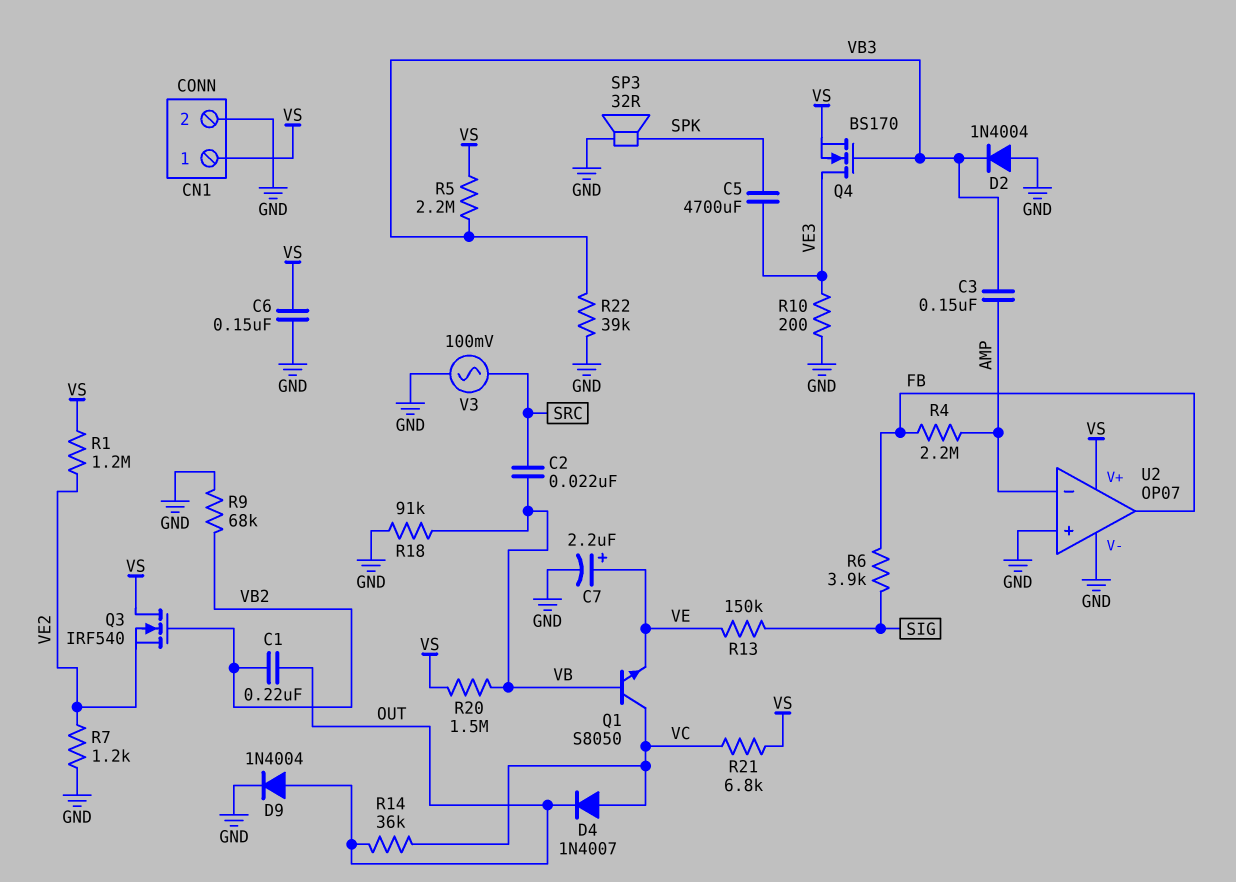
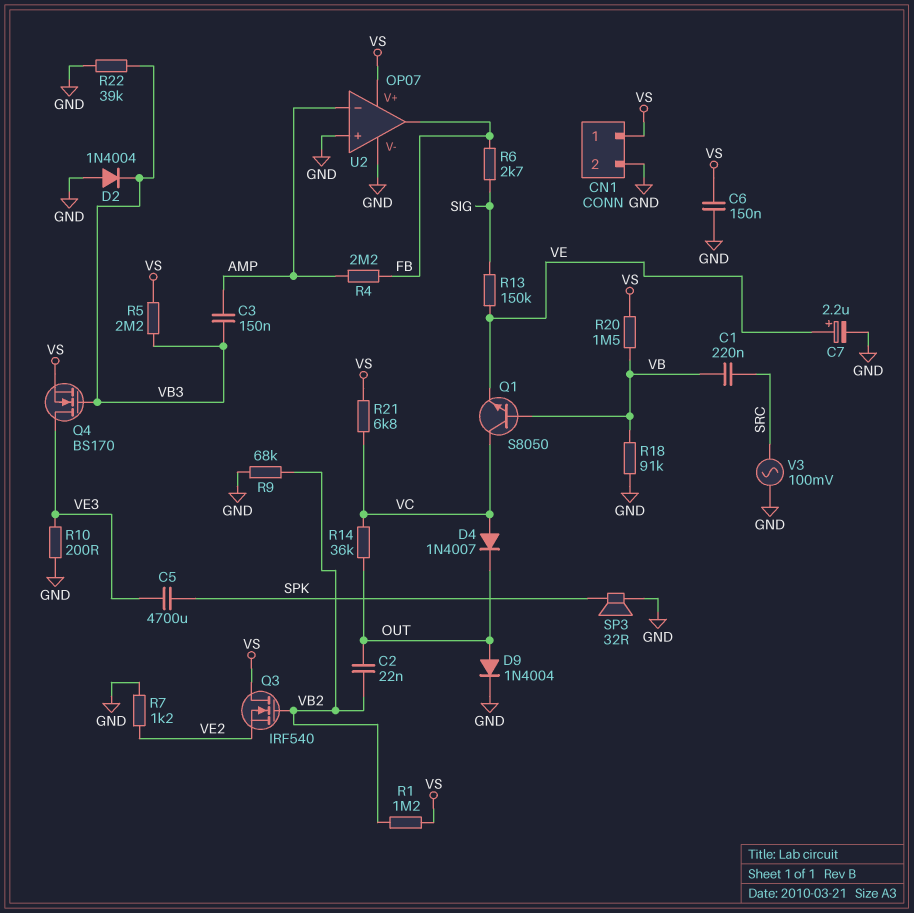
C1: 220nF (OUT, VB2) -> 220nF (SRC, VB)
C2: 22nF (SRC, VB) -> 22nF (OUT, VB2)
R1: 1.2M (VE2, VS) -> 1.2M (VB2, VS)
R6: 3.9k (FB, SIG) -> 2.7k (FB, SIG)

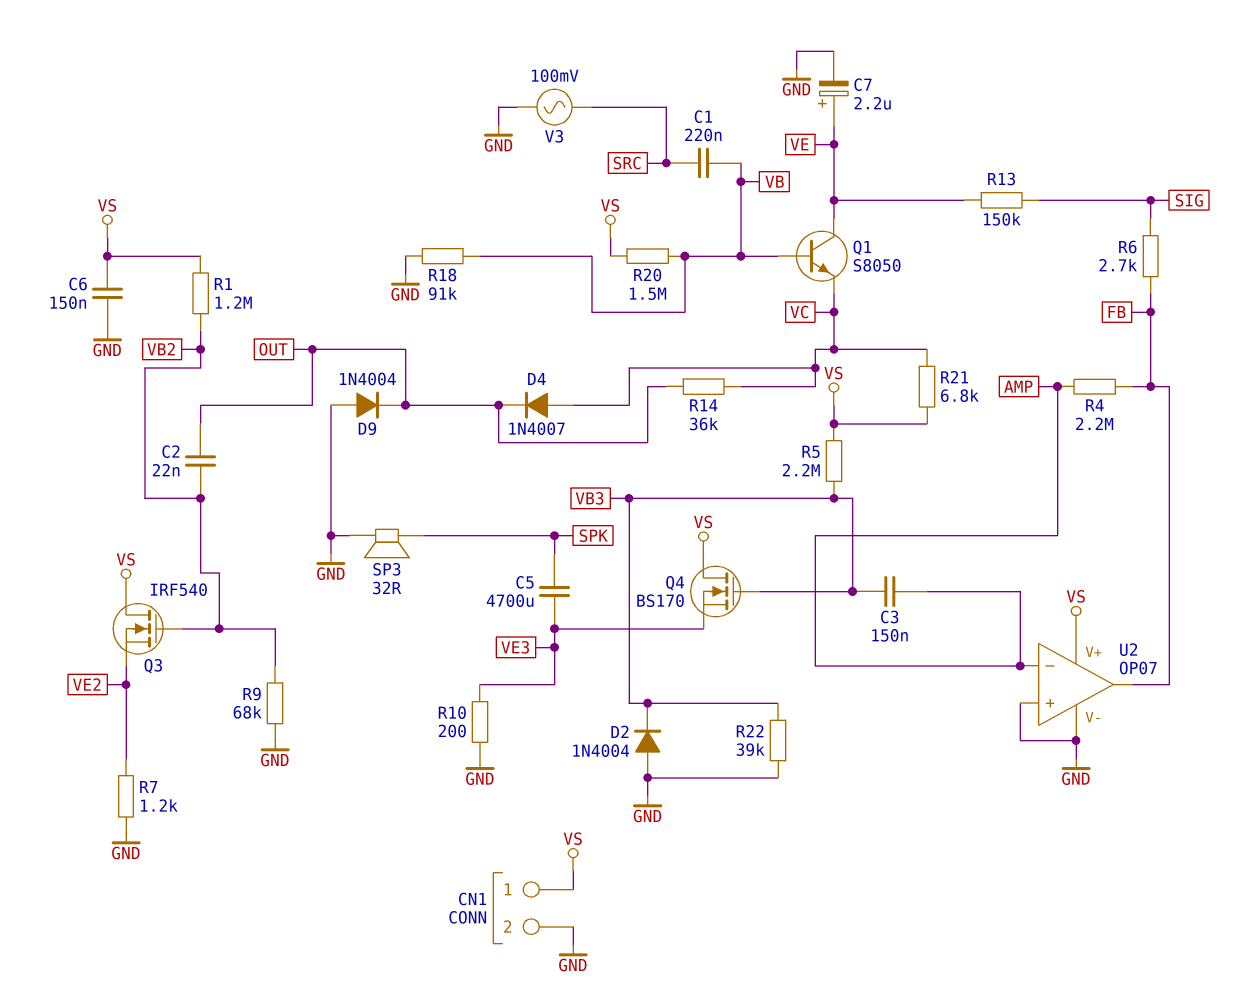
D9: diode 1N4004 (A OUT, K GND) -> diode 1N4004 (A GND, K OUT)
Q1: NPN S8050 (B VB, C VC, E VE) -> NPN S8050 (B VB, C VE, E VC)
Q4: NMOS BS170 (G VB3, D VE3, S VS) -> NMOS BS170 (G VB3, D VS, S VE3)

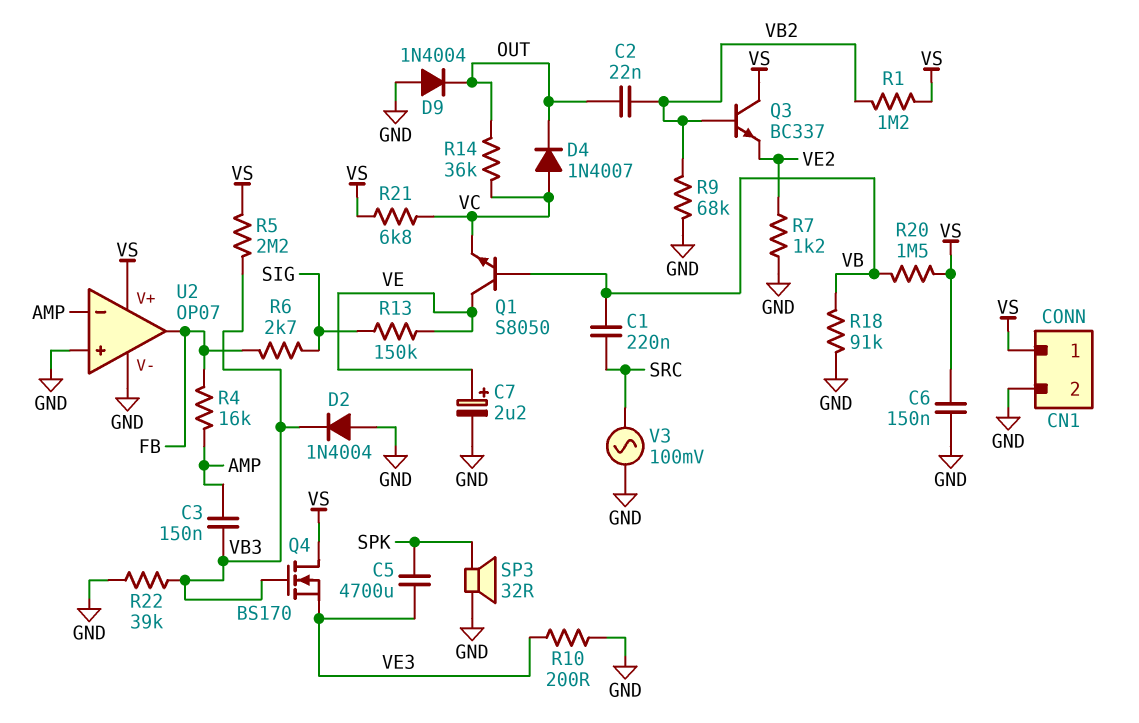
Q3: NMOS IRF540 (G VB2, D VS, S VE2) -> NPN BC337 (B VB2, C VS, E VE2)
R4: 2.2M (AMP, FB) -> 16k (AMP, FB)

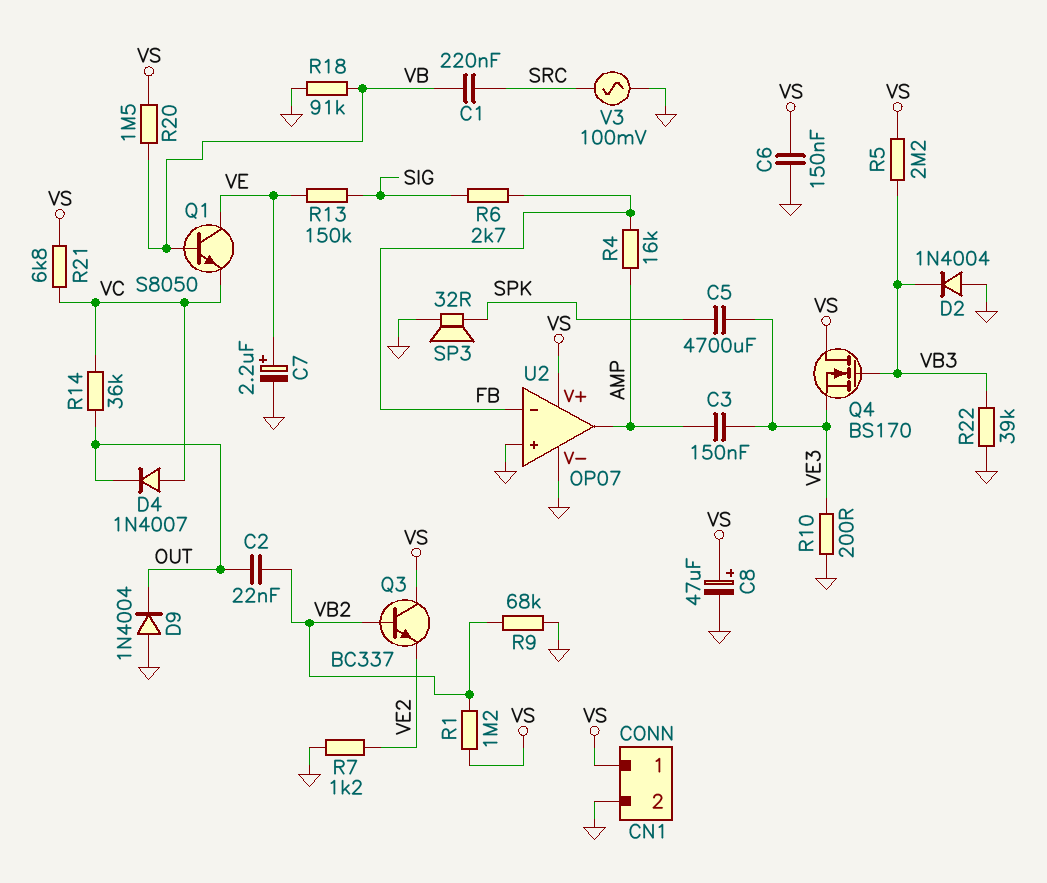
C3: 150nF (AMP, VB3) -> 150nF (AMP, VE3)
C8: none -> 47uF (plus VS, minus GND)
U2 pin in-: AMP -> FB
U2 pin out: FB -> AMP

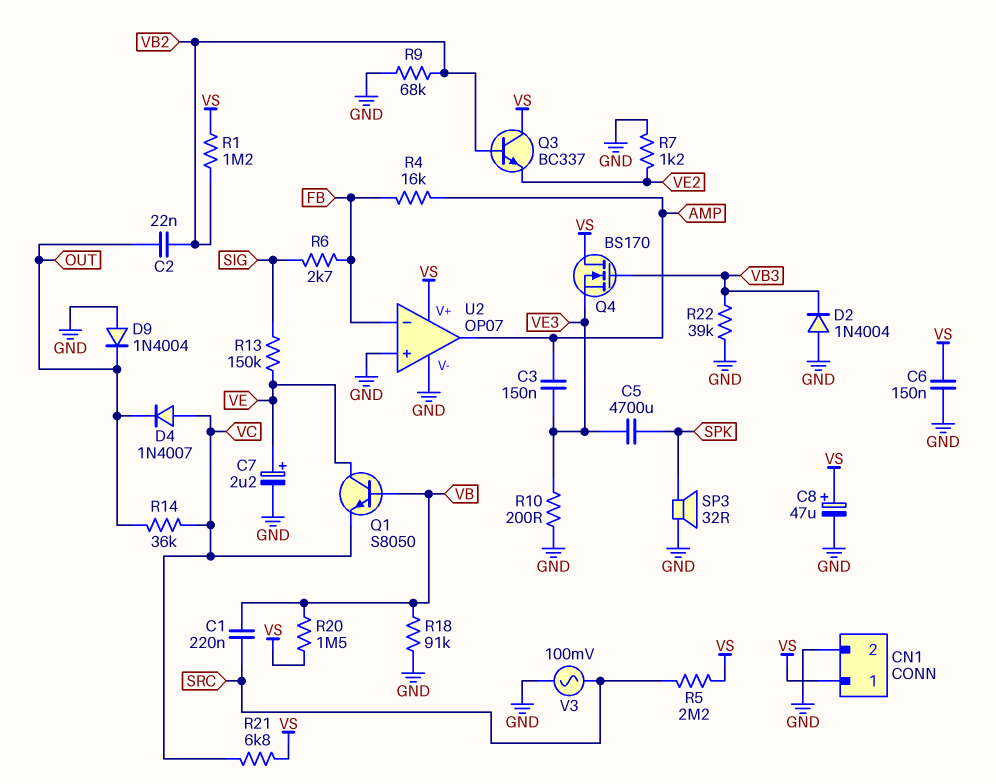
R5: 2.2M (VB3, VS) -> 2.2M (SRC, VS)

